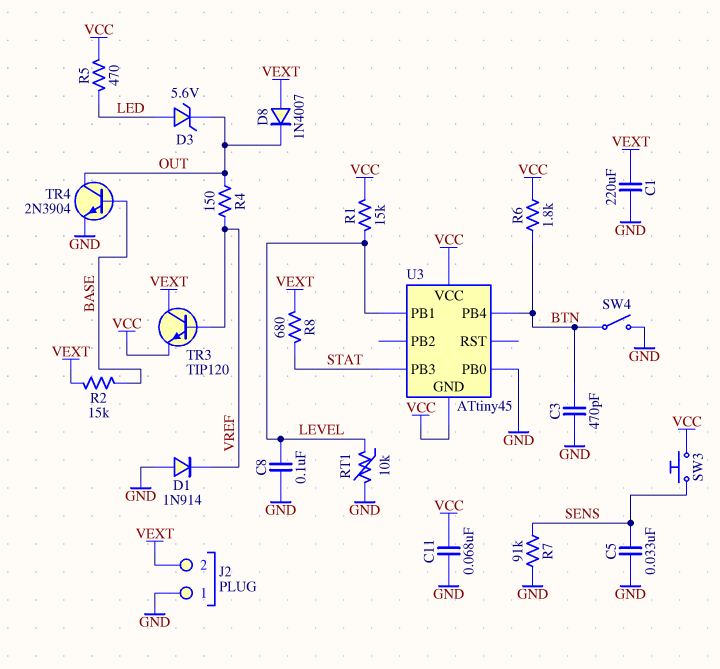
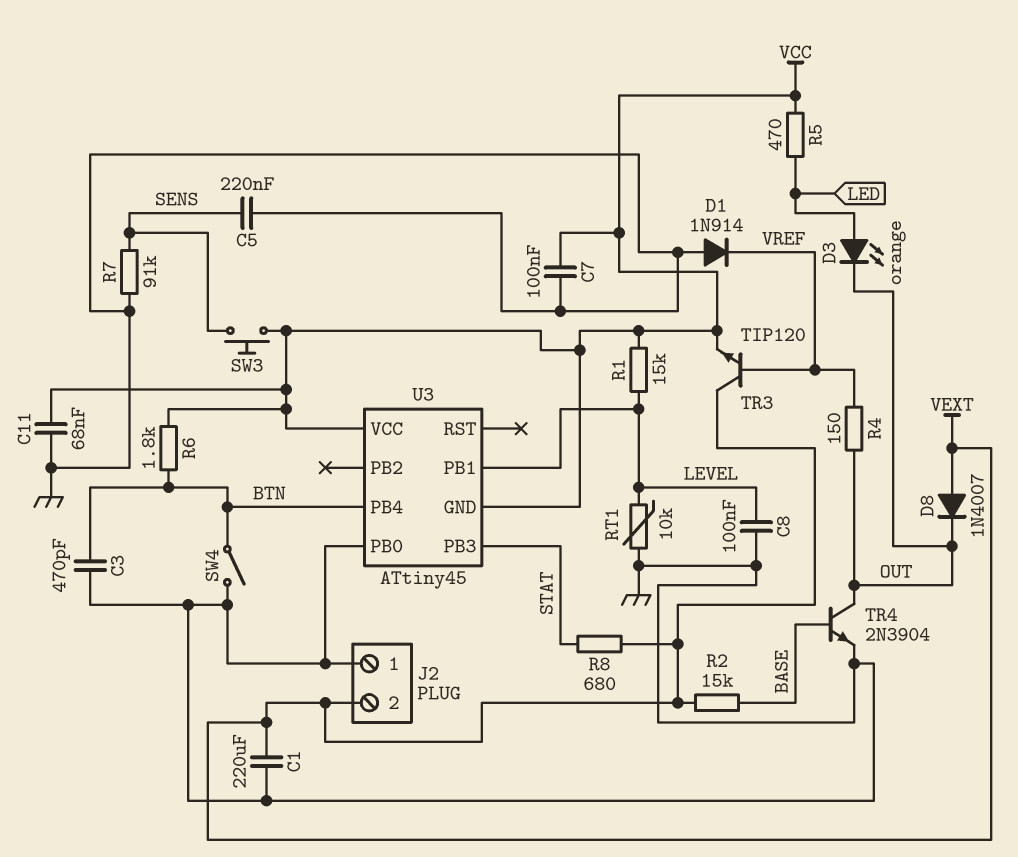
C5: 33nF (GND, SENS) -> 220nF (GND, SENS)
C7: none -> 100nF (GND, VCC)
D3: zener 5.6V (A LED, K OUT) -> LED orange (A LED, K OUT)

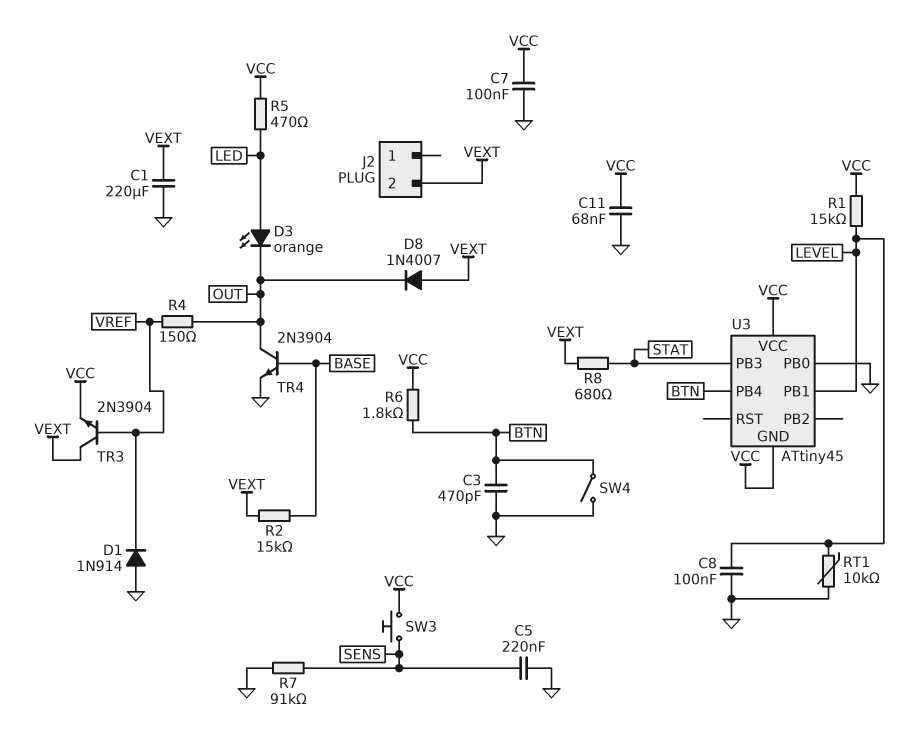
J2 pin 1: GND -> none
TR3: NPN TIP120 (B VREF, C VEXT, E VCC) -> NPN 2N3904 (B VREF, C VEXT, E VCC)

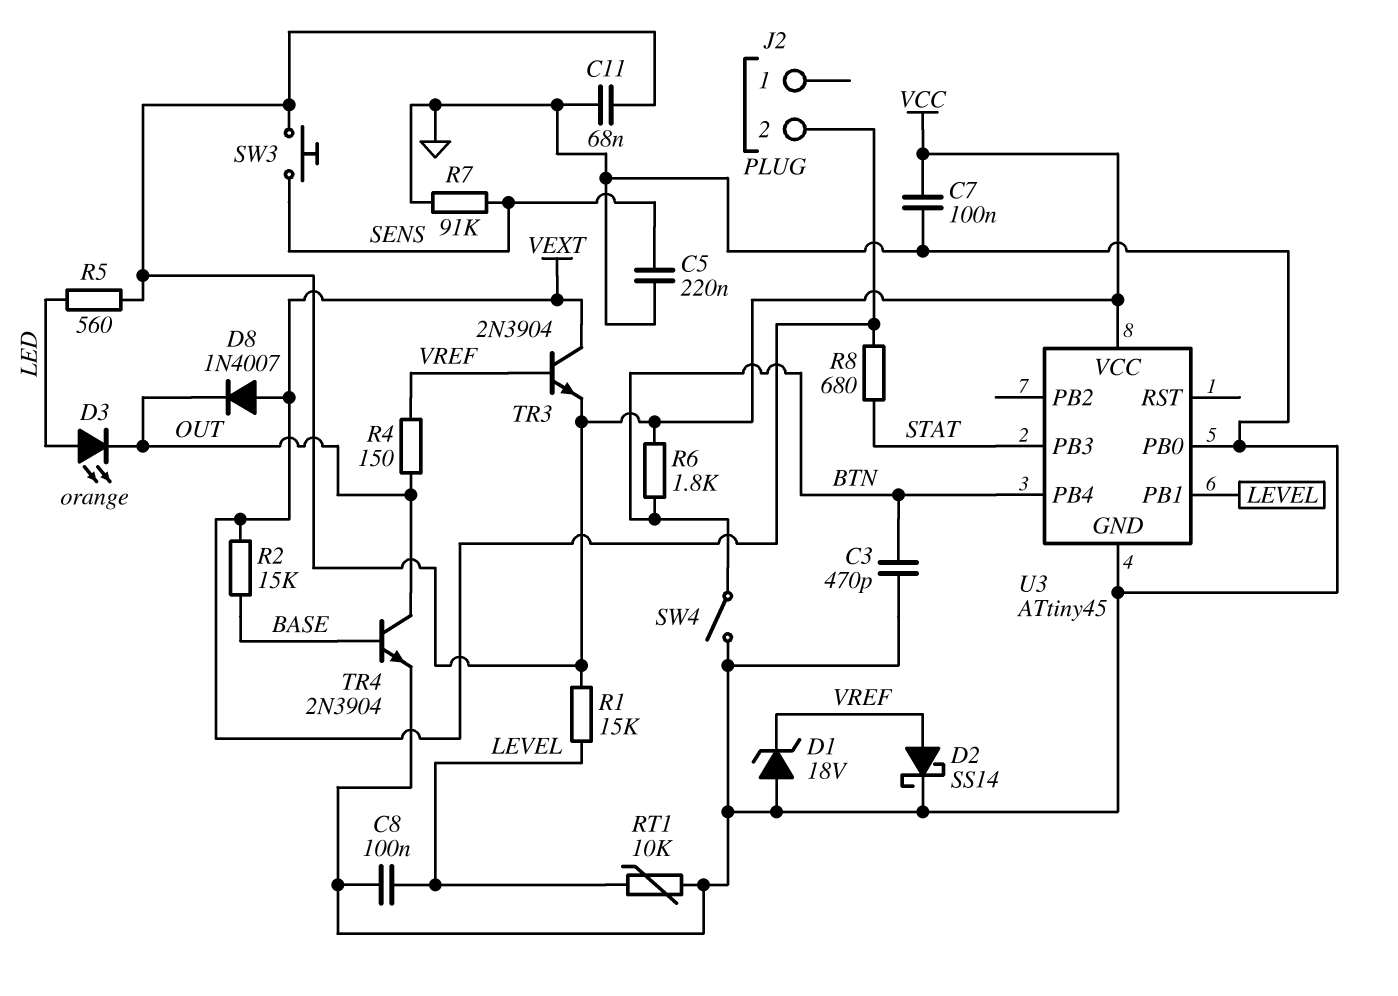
C1: 220uF (GND, VEXT) -> none
D1: diode 1N914 (A GND, K VREF) -> zener 18V (A GND, K VREF)
D2: none -> schottky SS14 (A VREF, K GND)
R5: 470 (LED, VCC) -> 560 (LED, VCC)
U3 pin GND: VCC -> GND

